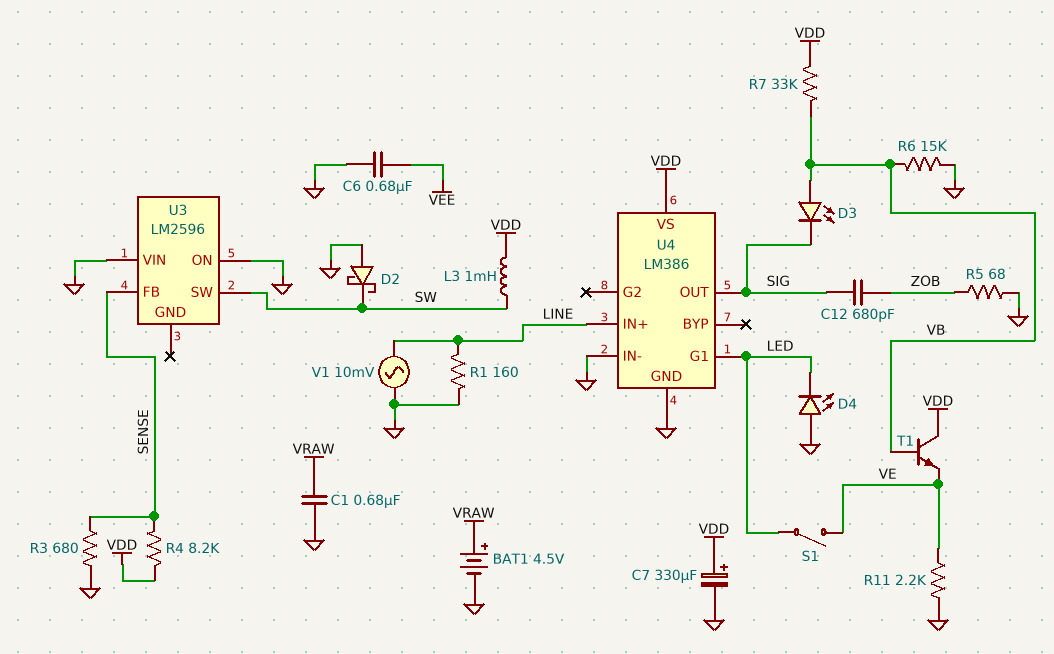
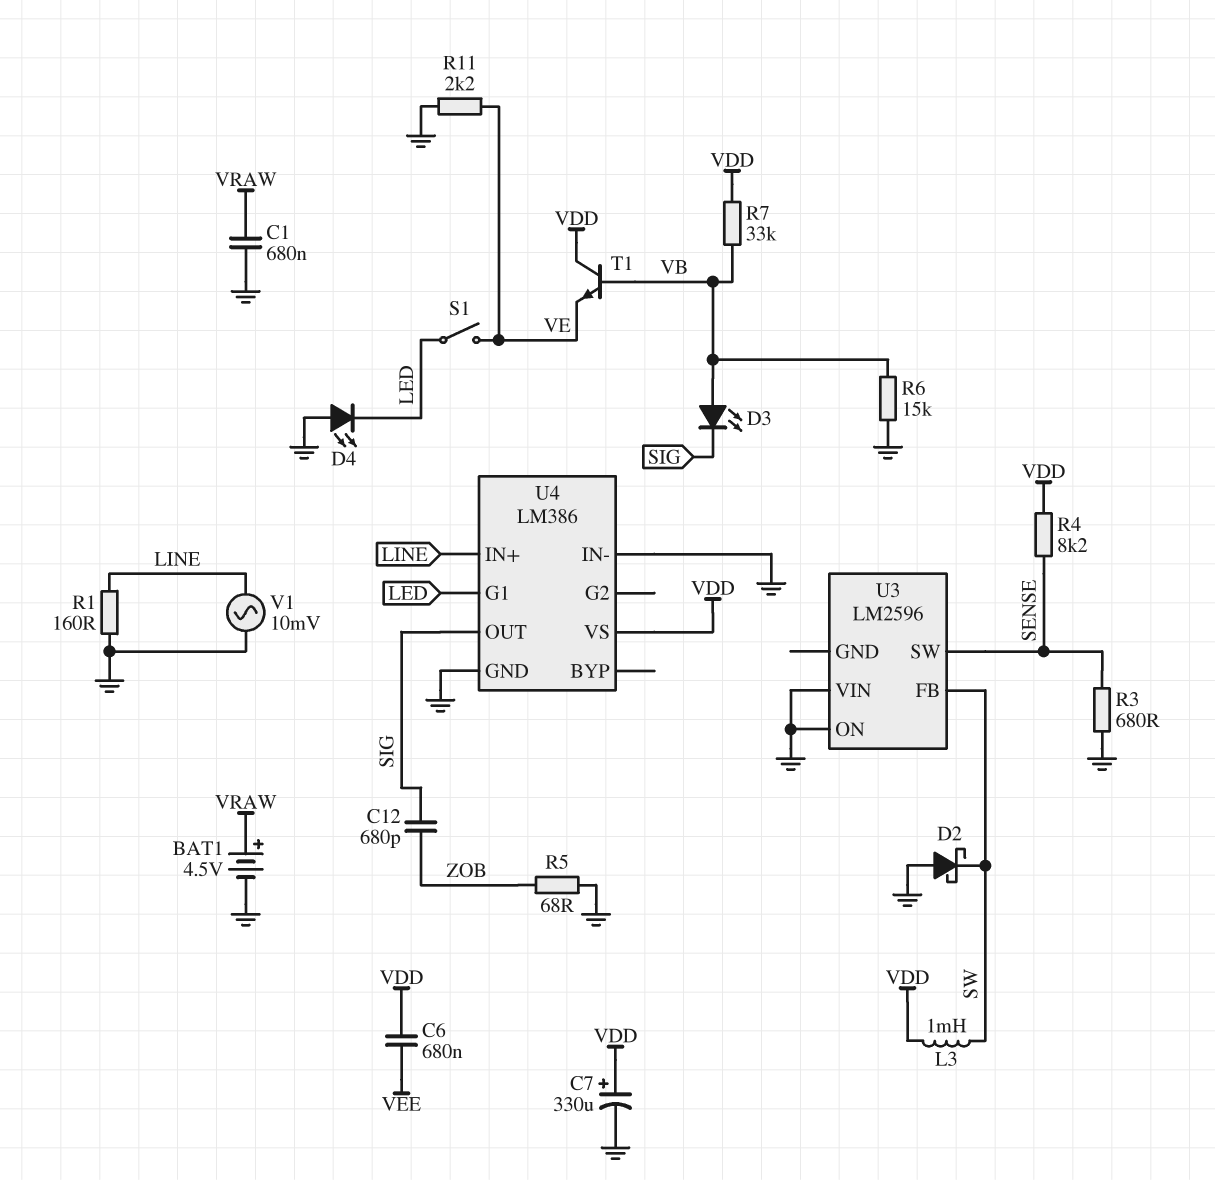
C6: 680nF (GND, VEE) -> 680nF (VDD, VEE)
U3 pin FB: SENSE -> SW
U3 pin SW: SW -> SENSE

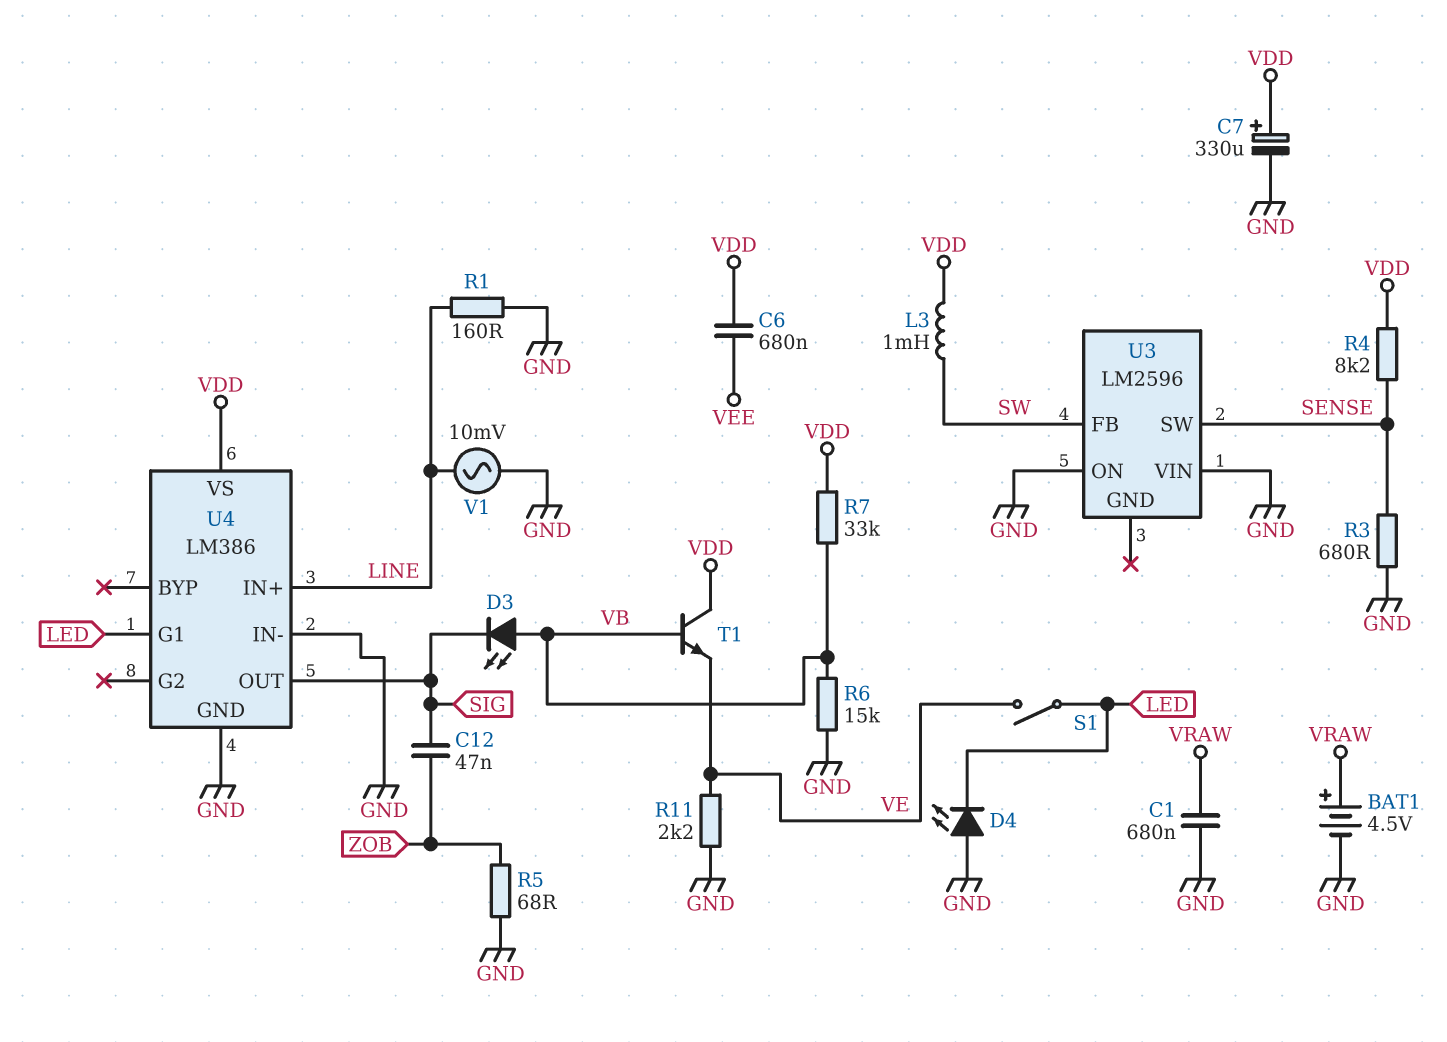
C12: 680pF (SIG, ZOB) -> 47nF (SIG, ZOB)
D2: schottky (A GND, K SW) -> none

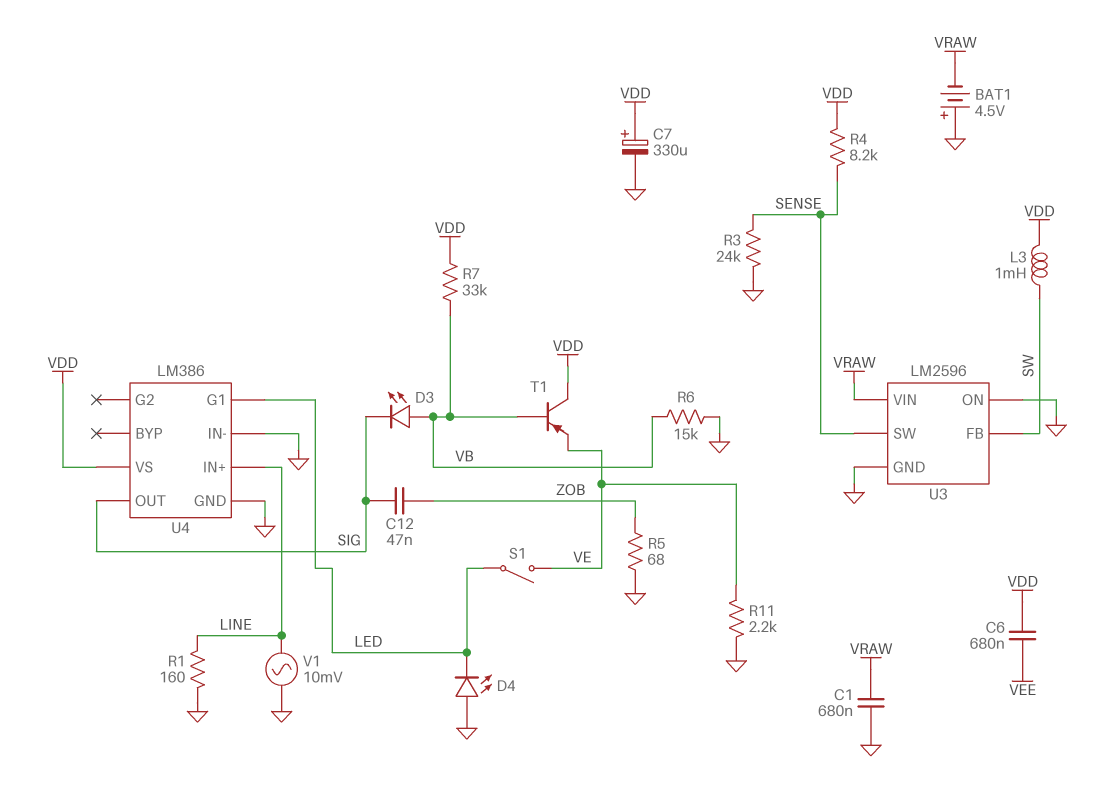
BAT1: 4.5V (plus VRAW, minus GND) -> 4.5V (plus GND, minus VRAW)
R3: 680 (GND, SENSE) -> 24k (GND, SENSE)
T1: NPN (B VB, C VDD, E VE) -> PNP (B VB, C VDD, E VE)
U3 pin GND: none -> GND
U3 pin VIN: GND -> VRAW

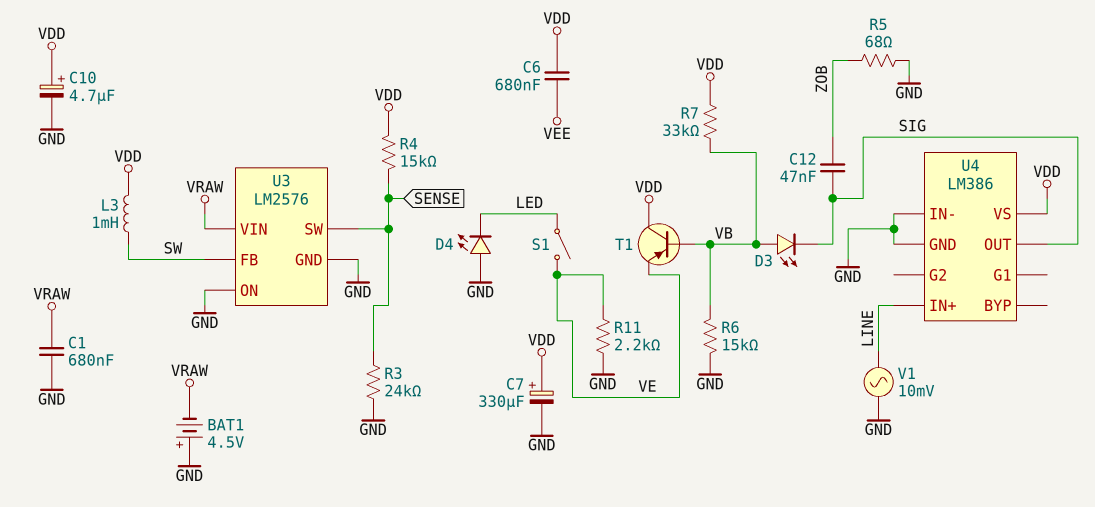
C10: none -> 4.7uF (plus VDD, minus GND)
R1: 160 (GND, LINE) -> none
R4: 8.2k (SENSE, VDD) -> 15k (SENSE, VDD)
U3: LM2596 -> LM2576
U4 pin G1: LED -> none

